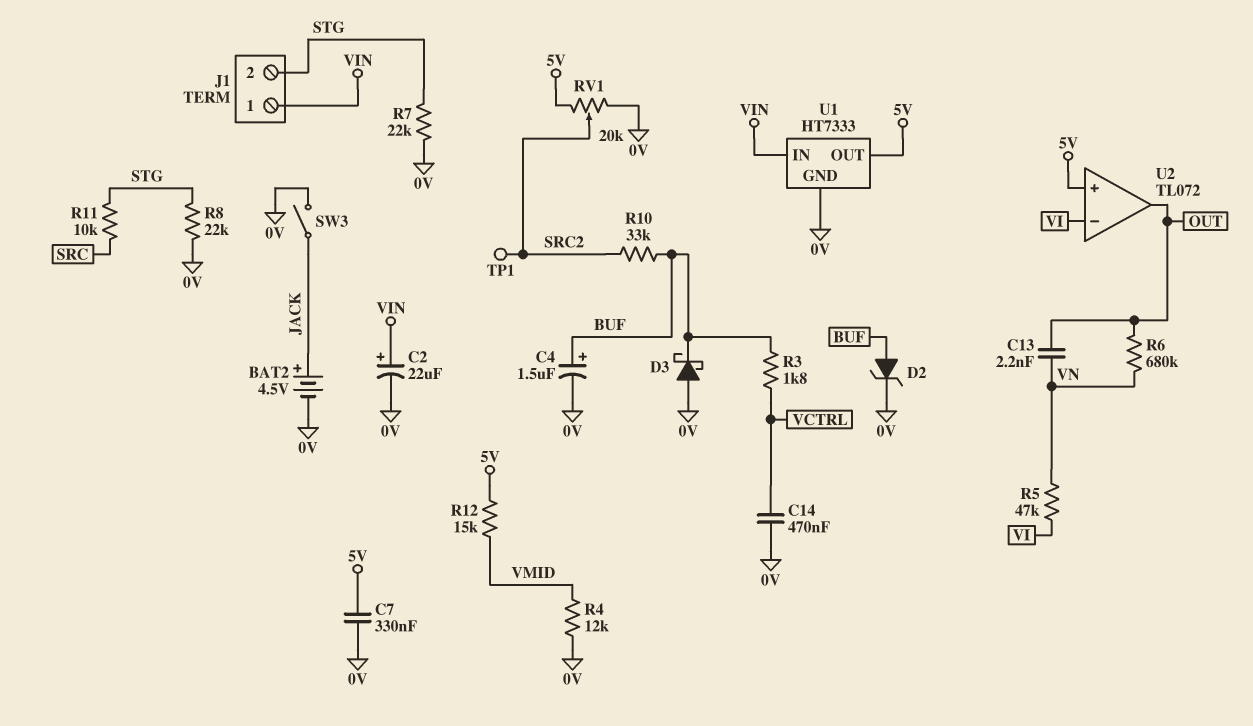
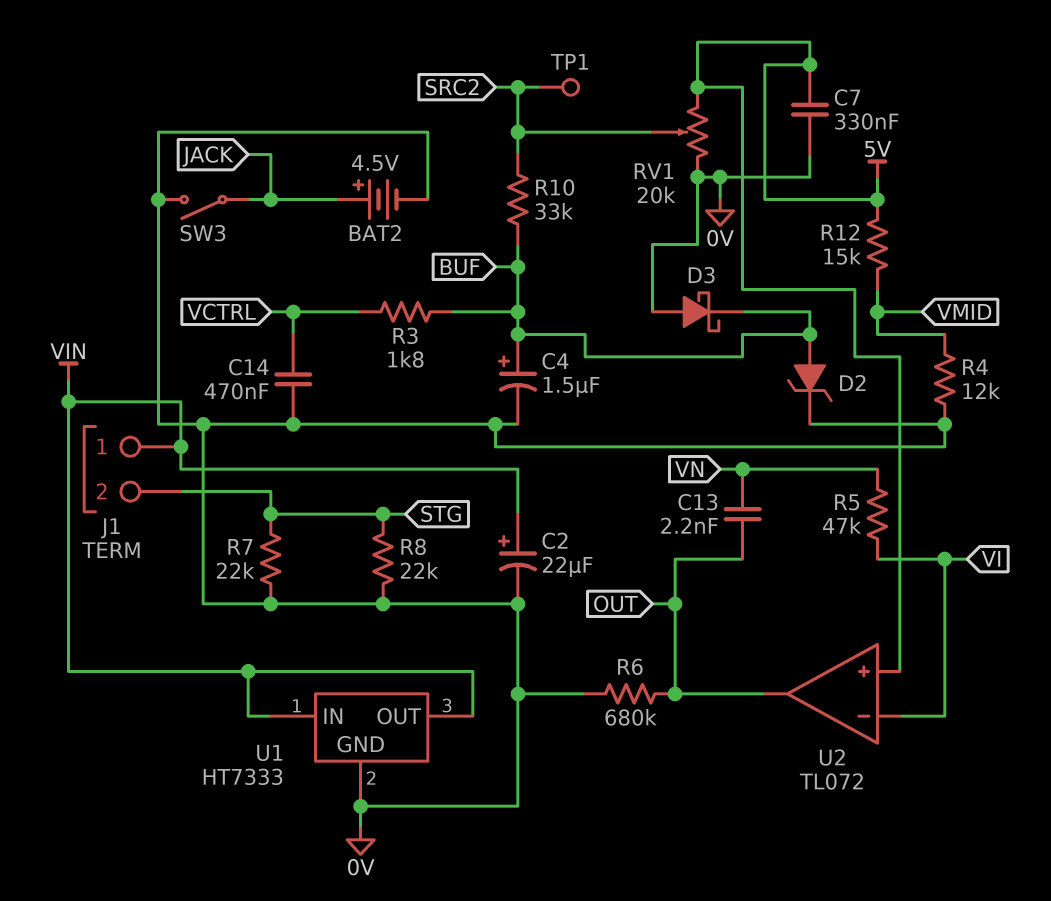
R6: 680k (OUT, VN) -> 680k (0V, OUT)
R11: 10k (SRC, STG) -> none
U1 pin OUT: 5V -> VIN

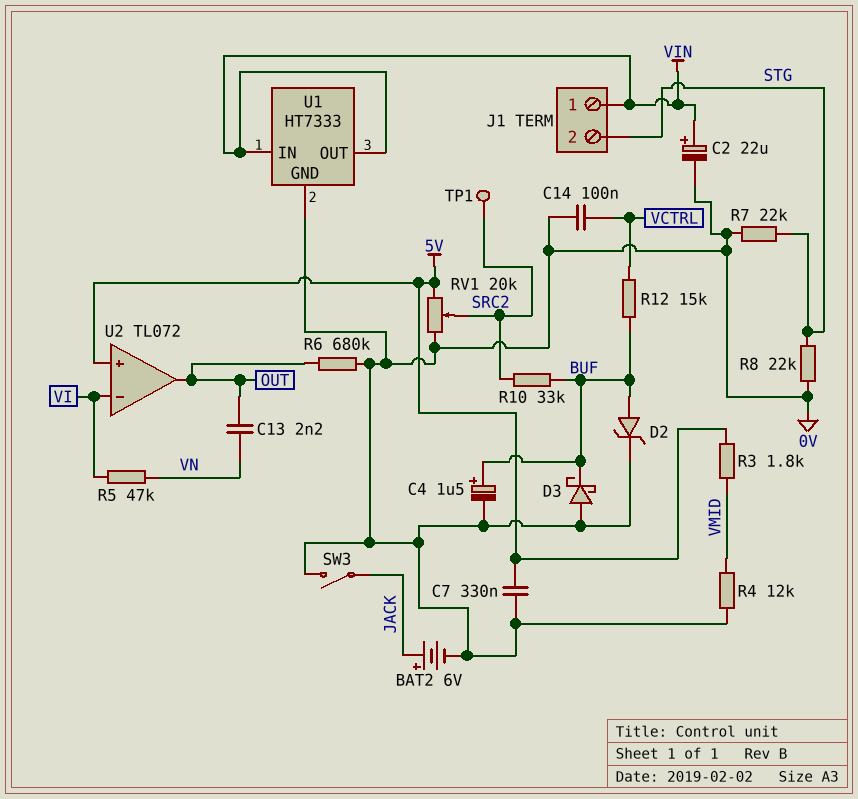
BAT2: 4.5V (plus JACK, minus 0V) -> 6V (plus JACK, minus 0V)
C14: 470nF (0V, VCTRL) -> 100nF (0V, VCTRL)
R3: 1.8k (BUF, VCTRL) -> 1.8k (5V, VMID)
R12: 15k (5V, VMID) -> 15k (BUF, VCTRL)

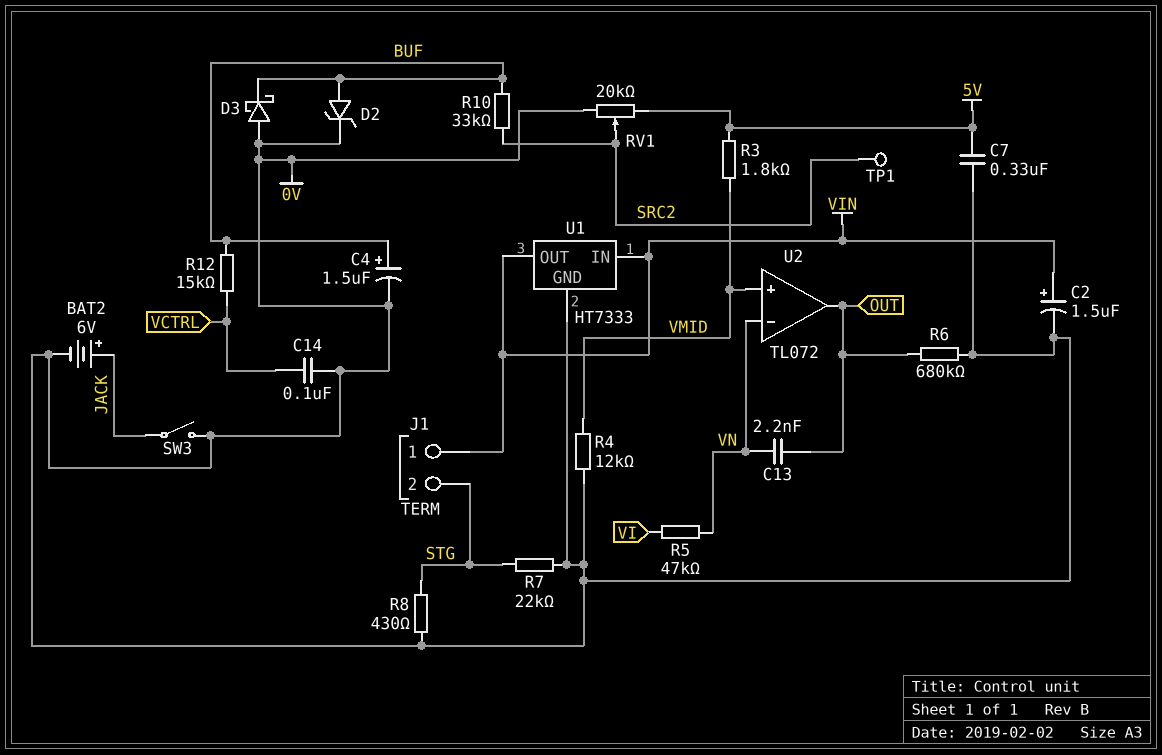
C2: 22uF (plus VIN, minus 0V) -> 1.5uF (plus VIN, minus 0V)
R8: 22k (0V, STG) -> 430 (0V, STG)
U2 pin in+: 5V -> VMID
U2 pin in-: VI -> VN

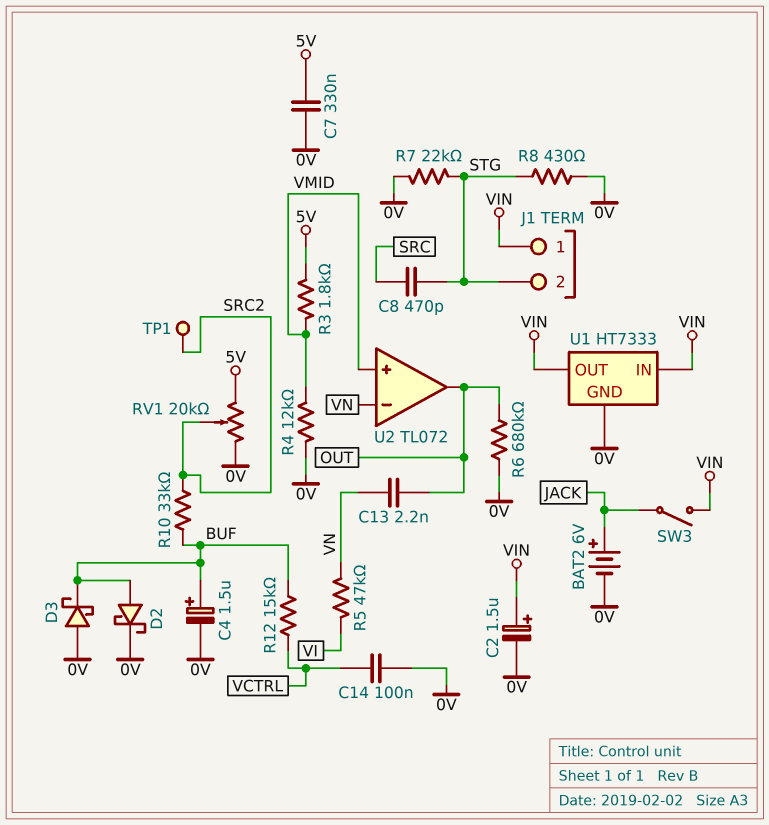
C8: none -> 470pF (SRC, STG)
D2: zener (A BUF, K 0V) -> schottky (A BUF, K 0V)
SW3: switch (0V, JACK) -> switch (JACK, VIN)

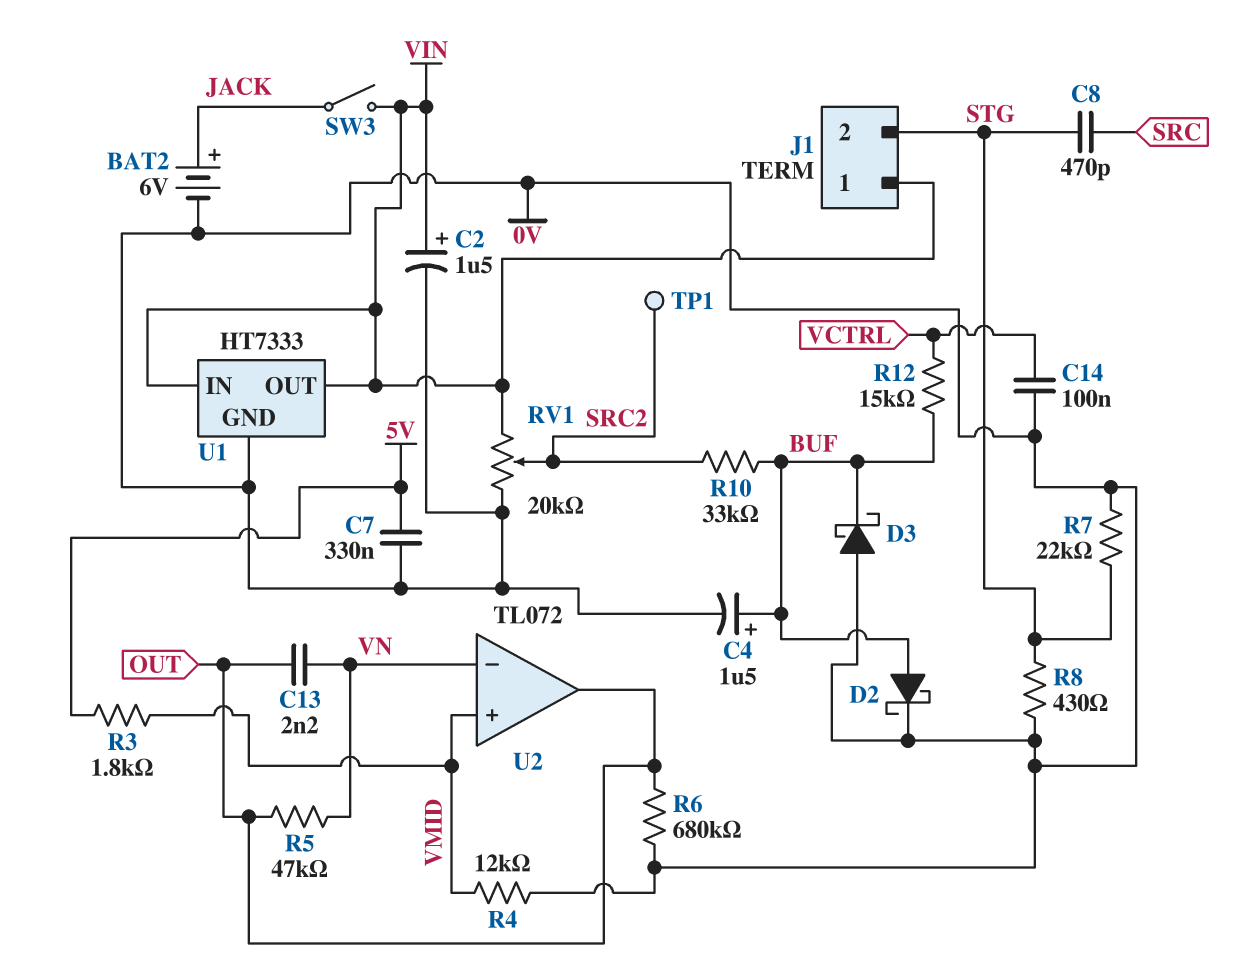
R5: 47k (VI, VN) -> 47k (OUT, VN)
RV1: 20k (0V, 5V, wiper SRC2) -> 20k (0V, VIN, wiper SRC2)

